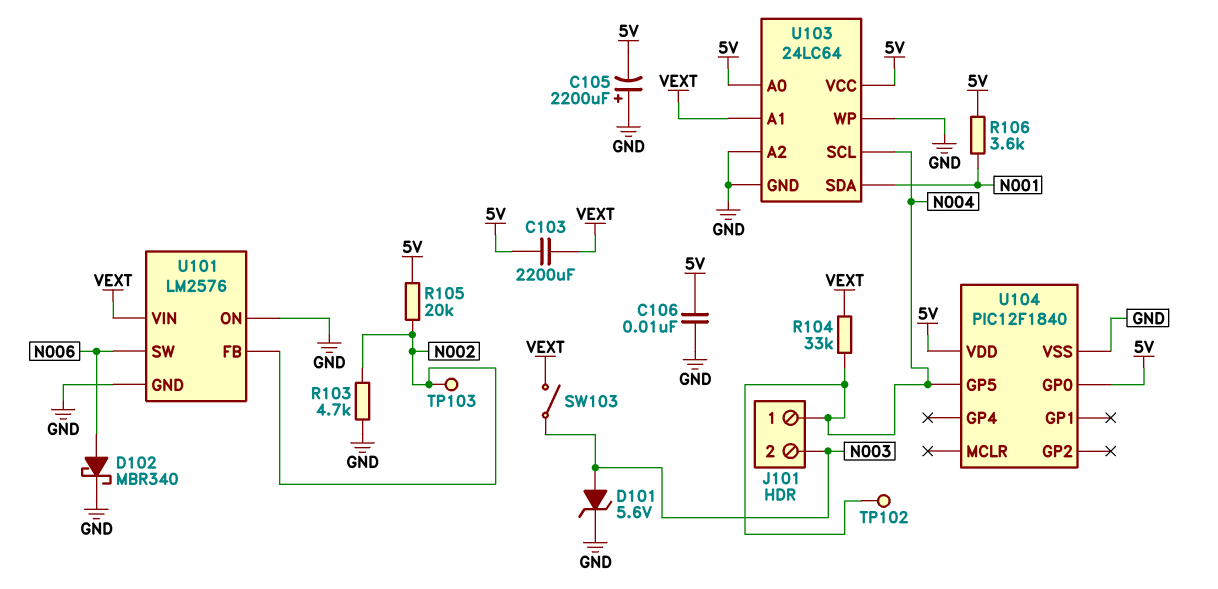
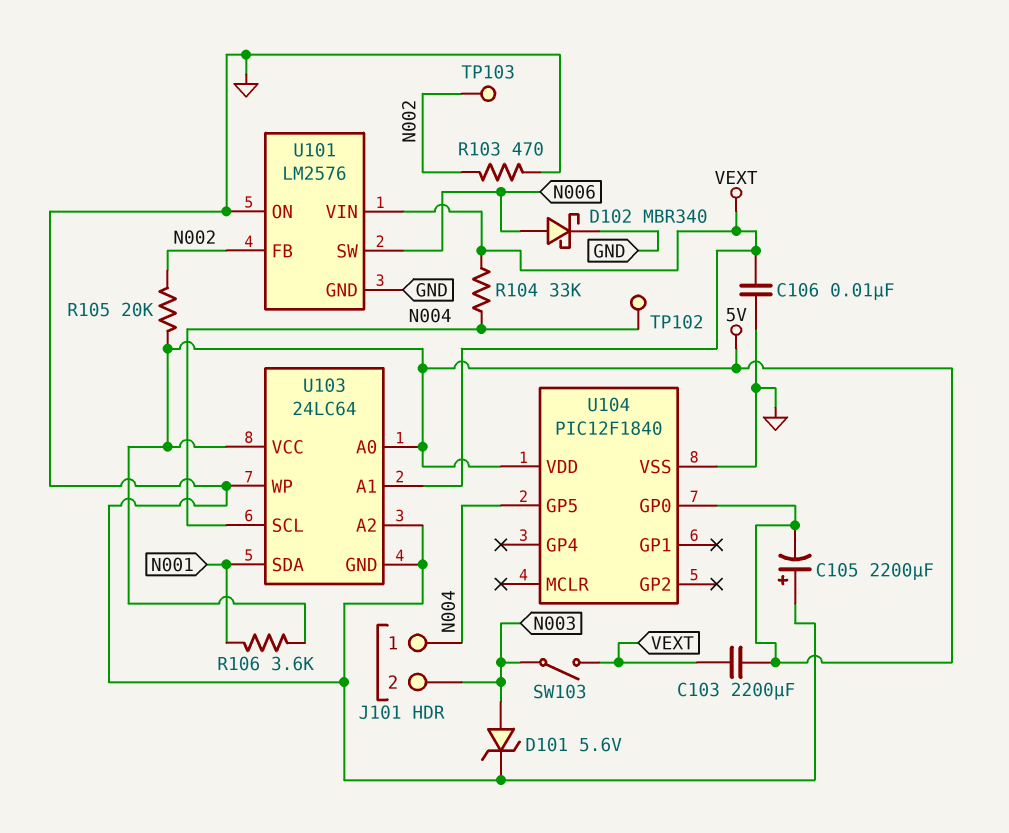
C106: 10nF (5V, GND) -> 10nF (GND, VEXT)
R103: 4.7k (GND, N002) -> 470 (GND, N002)

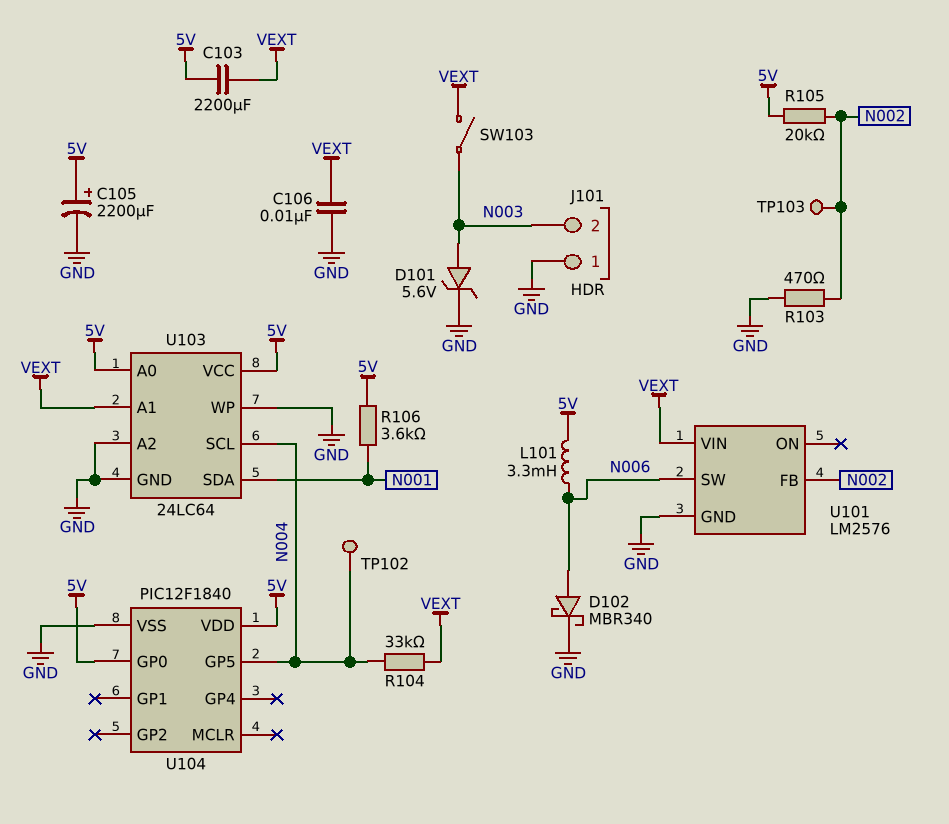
C105: 2200uF (plus GND, minus 5V) -> 2200uF (plus 5V, minus GND)
J101 pin 1: N004 -> GND
L101: none -> 3.3mH (5V, N006)
U101 pin ON: GND -> none

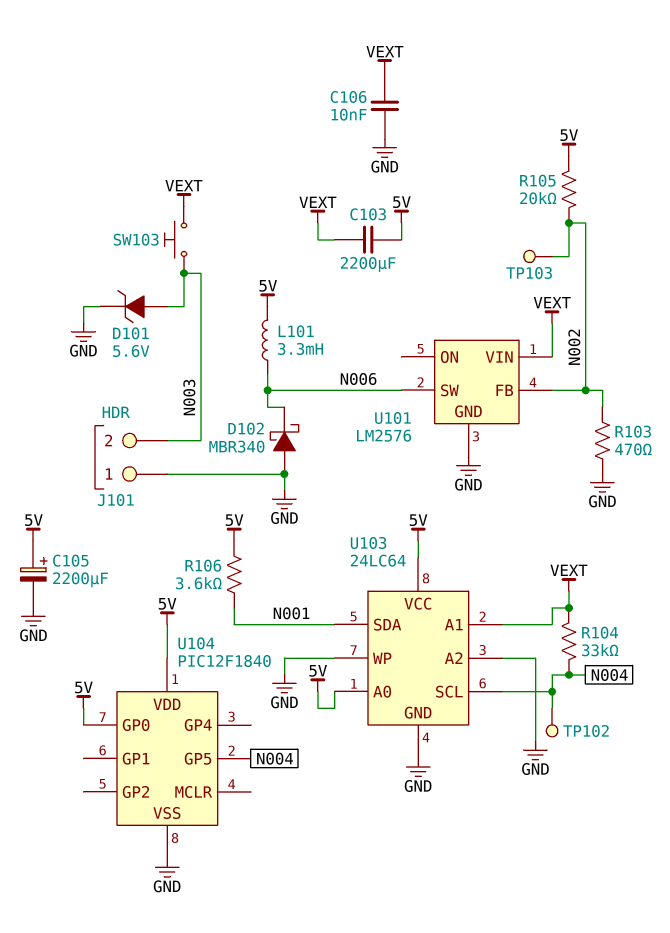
D102: schottky MBR340 (A N006, K GND) -> schottky MBR340 (A GND, K N006)
SW103: switch (N003, VEXT) -> button (N003, VEXT)

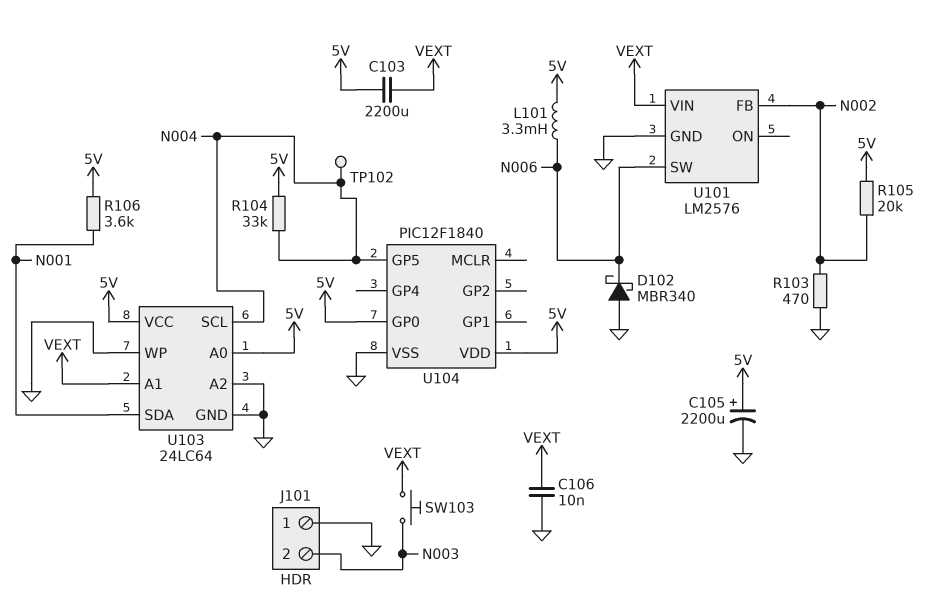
D101: zener 5.6V (A N003, K GND) -> none
R104: 33k (N004, VEXT) -> 33k (5V, N004)
TP103: test point (N002) -> none

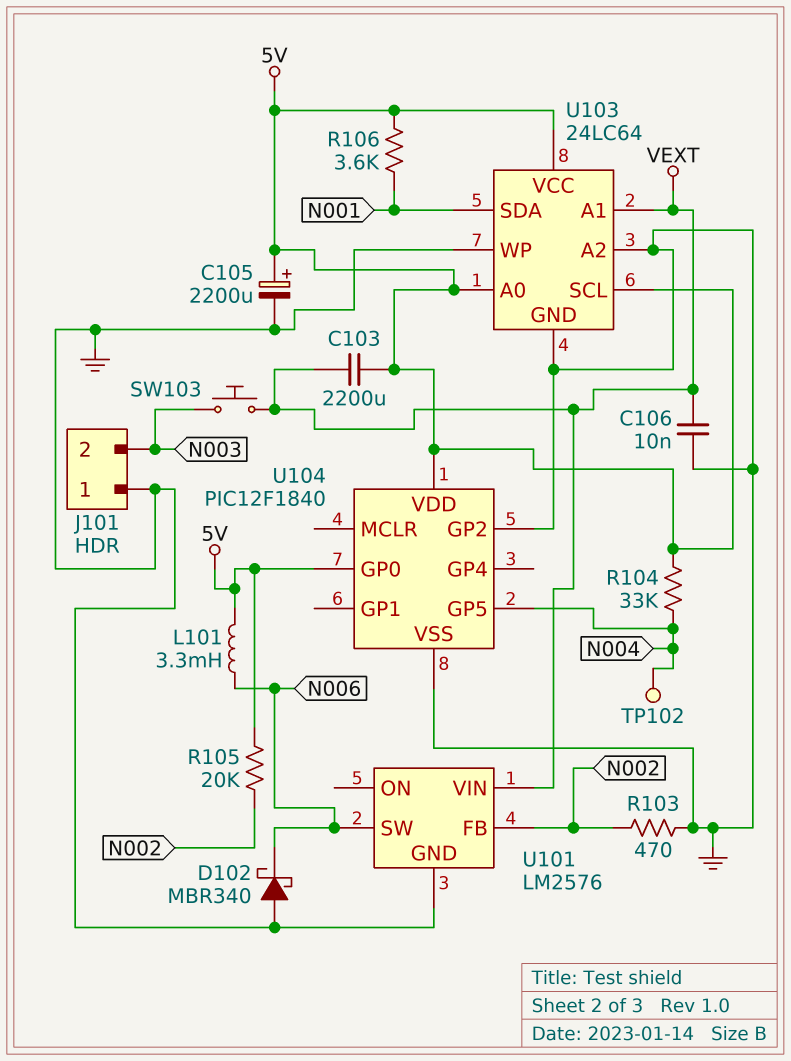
U103 pin SCL: N004 -> 5V
U104 pin GP2: none -> GND

